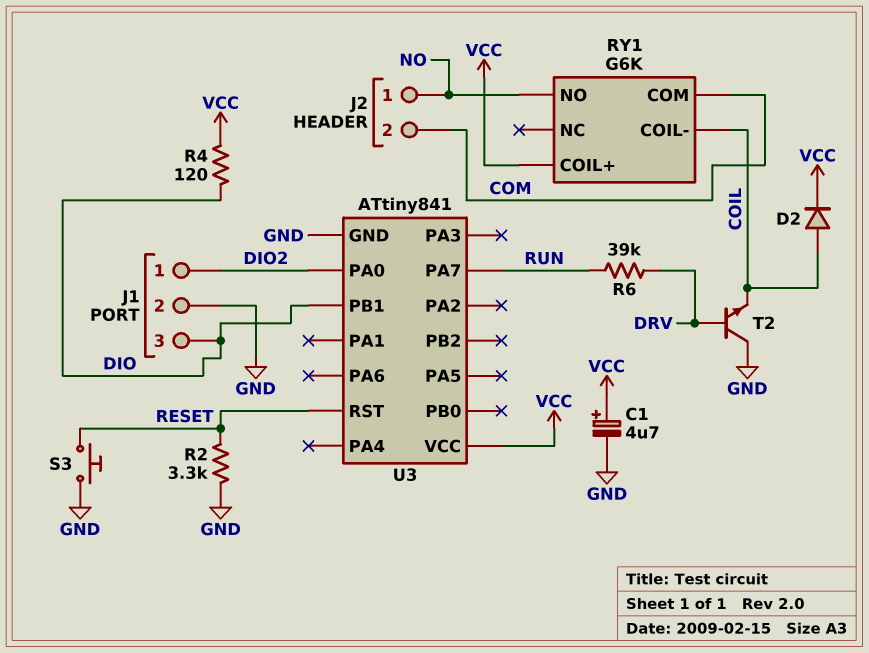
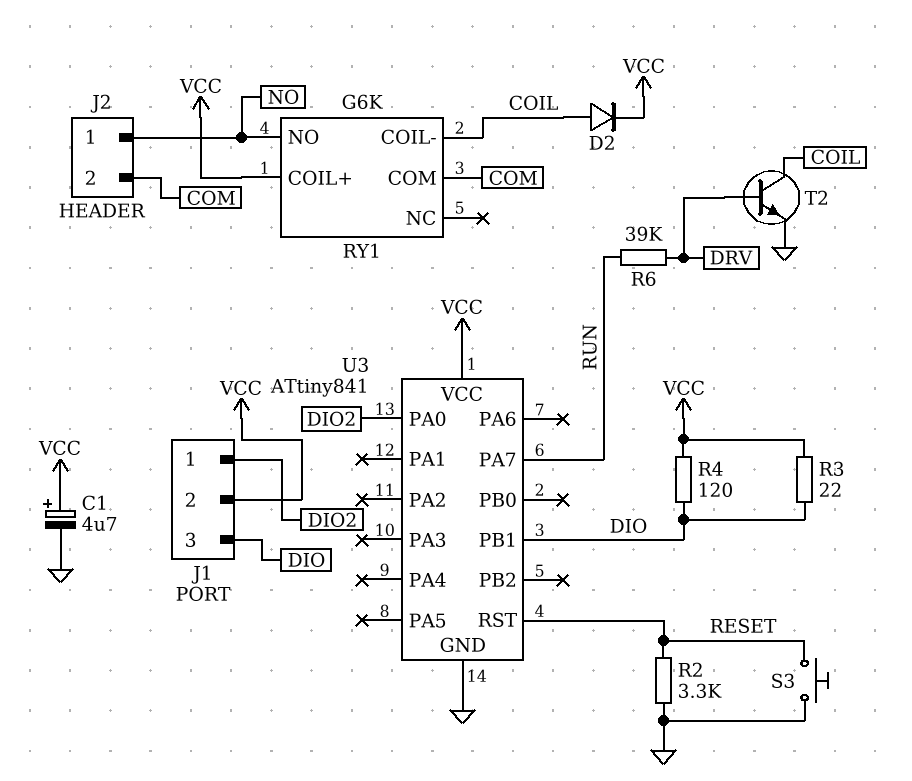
J1 pin 2: GND -> VCC
R3: none -> 22 (DIO, VCC)
T2: NPN (B DRV, C GND, E COIL) -> NPN (B DRV, C COIL, E GND)

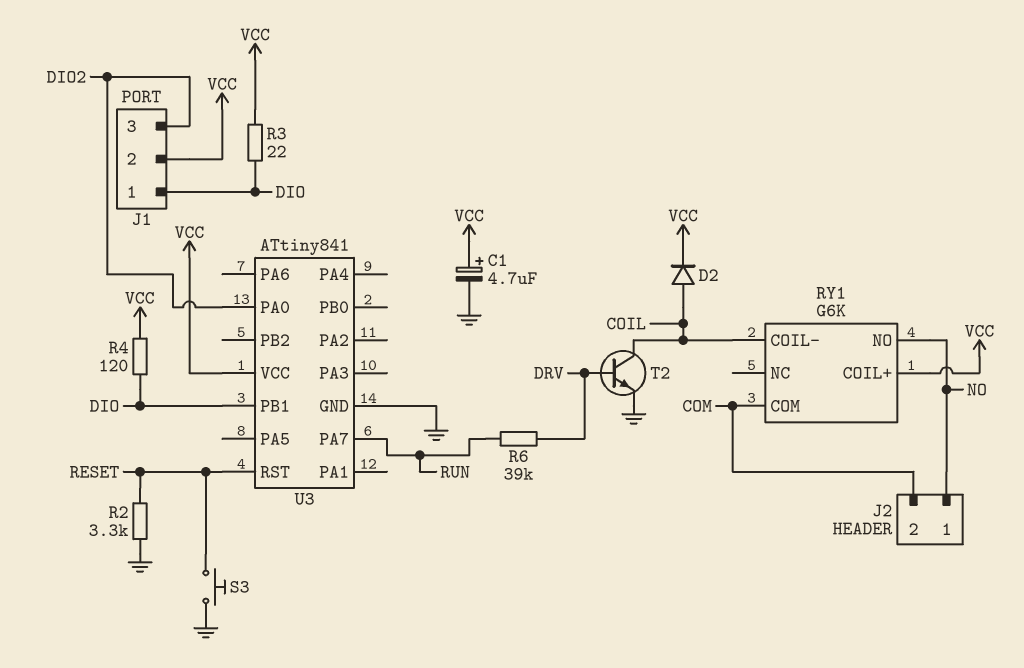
J1 pin 1: DIO2 -> DIO
J1 pin 3: DIO -> DIO2

